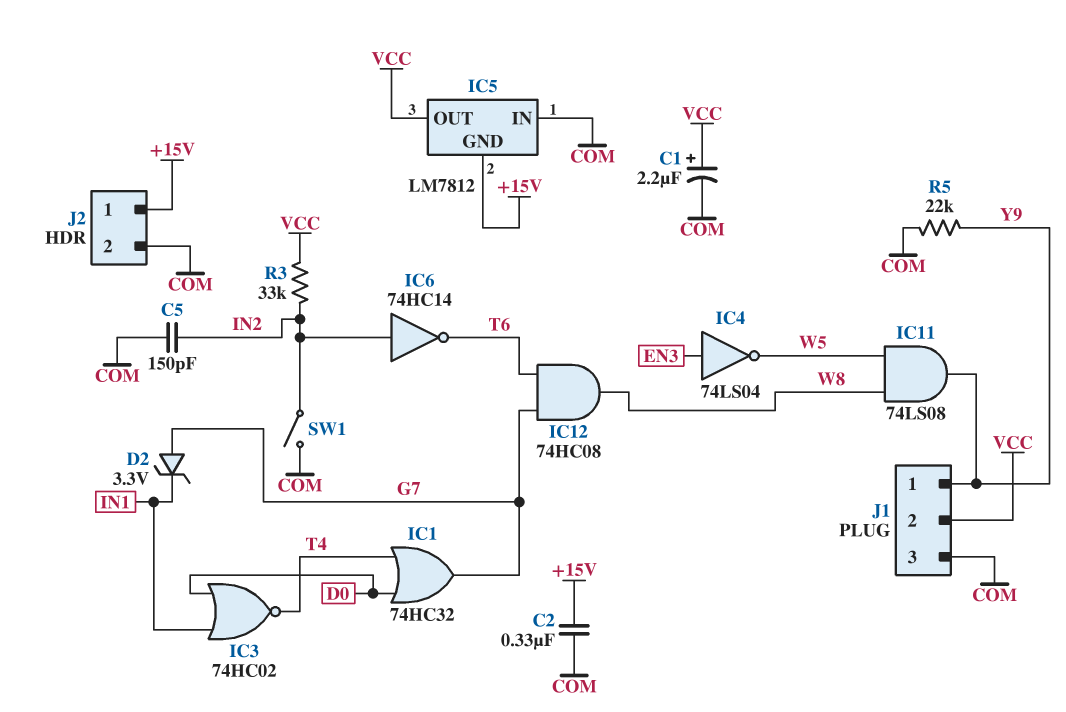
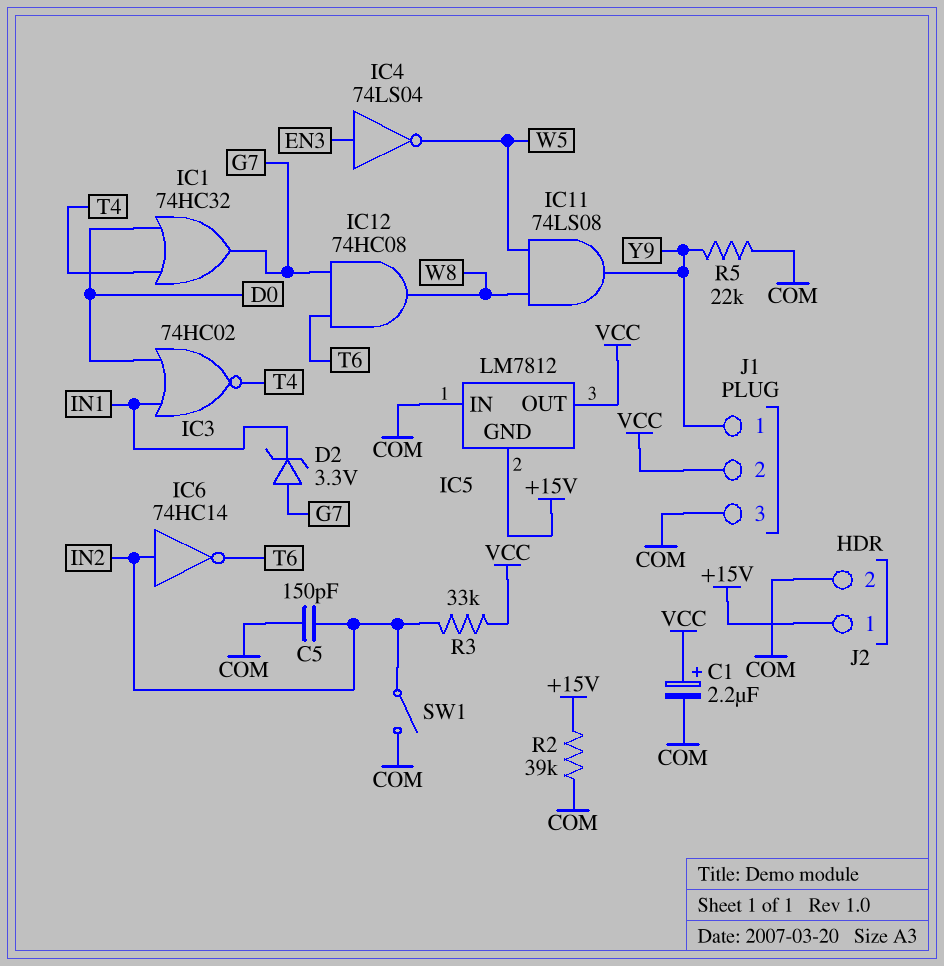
C2: 330nF (+15V, COM) -> none
R2: none -> 39k (+15V, COM)

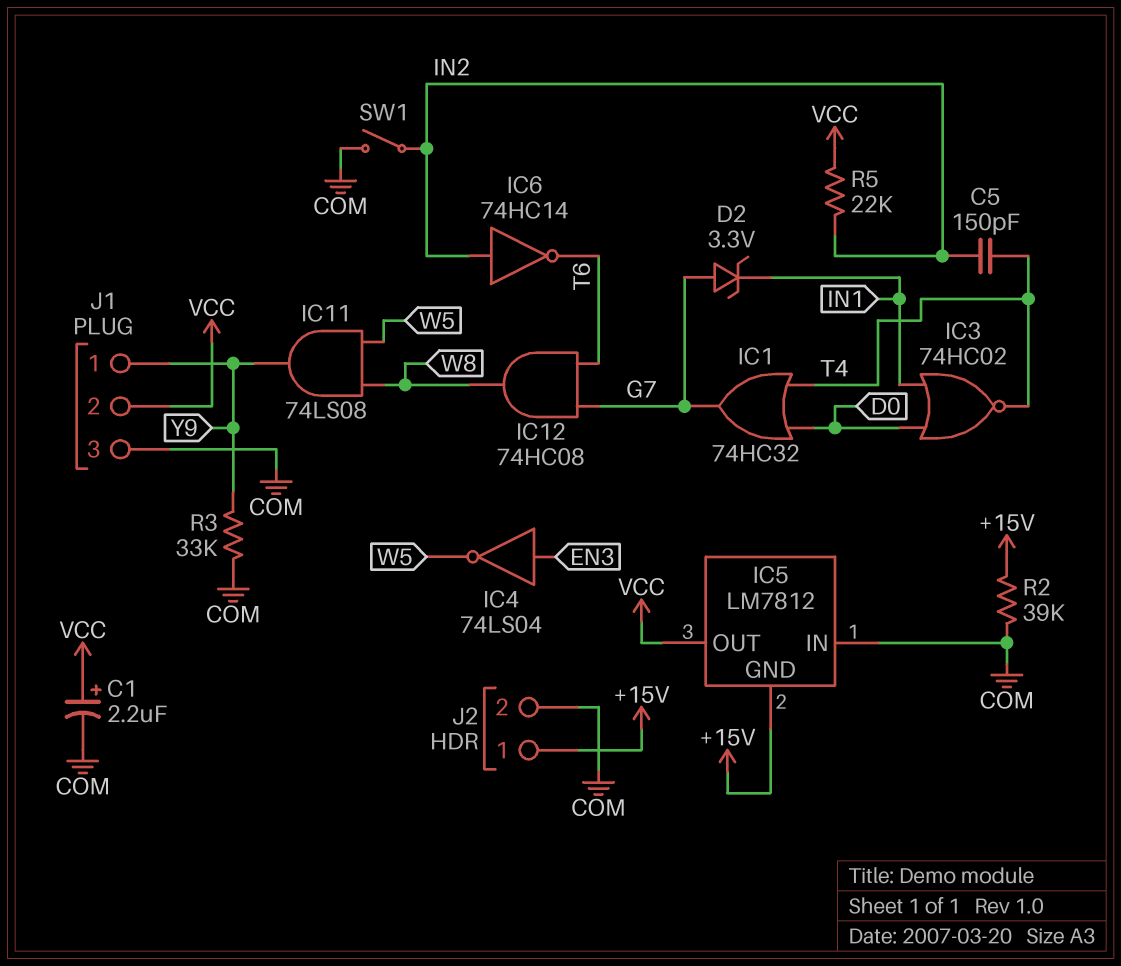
C5: 150pF (COM, IN2) -> 150pF (IN2, T4)
R3: 33k (IN2, VCC) -> 33k (COM, Y9)
R5: 22k (COM, Y9) -> 22k (IN2, VCC)

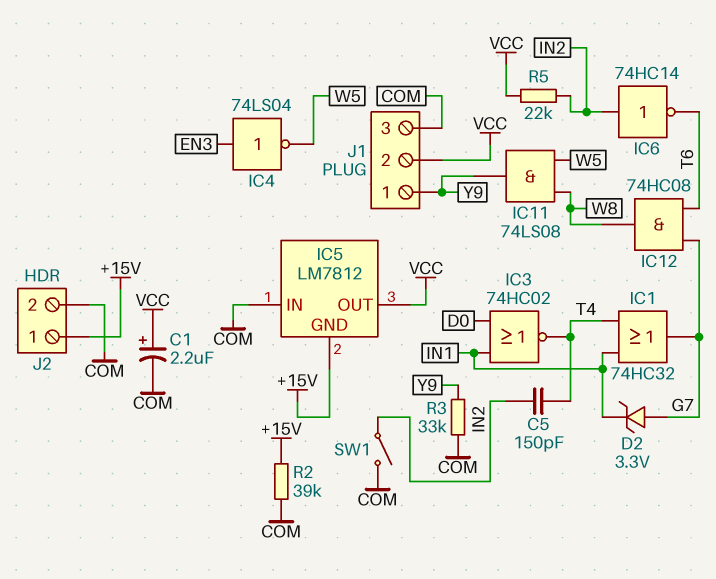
IC1: OR 74HC32 (in D0, in T4, out G7) -> OR 74HC32 (in IN1, in T4, out G7)

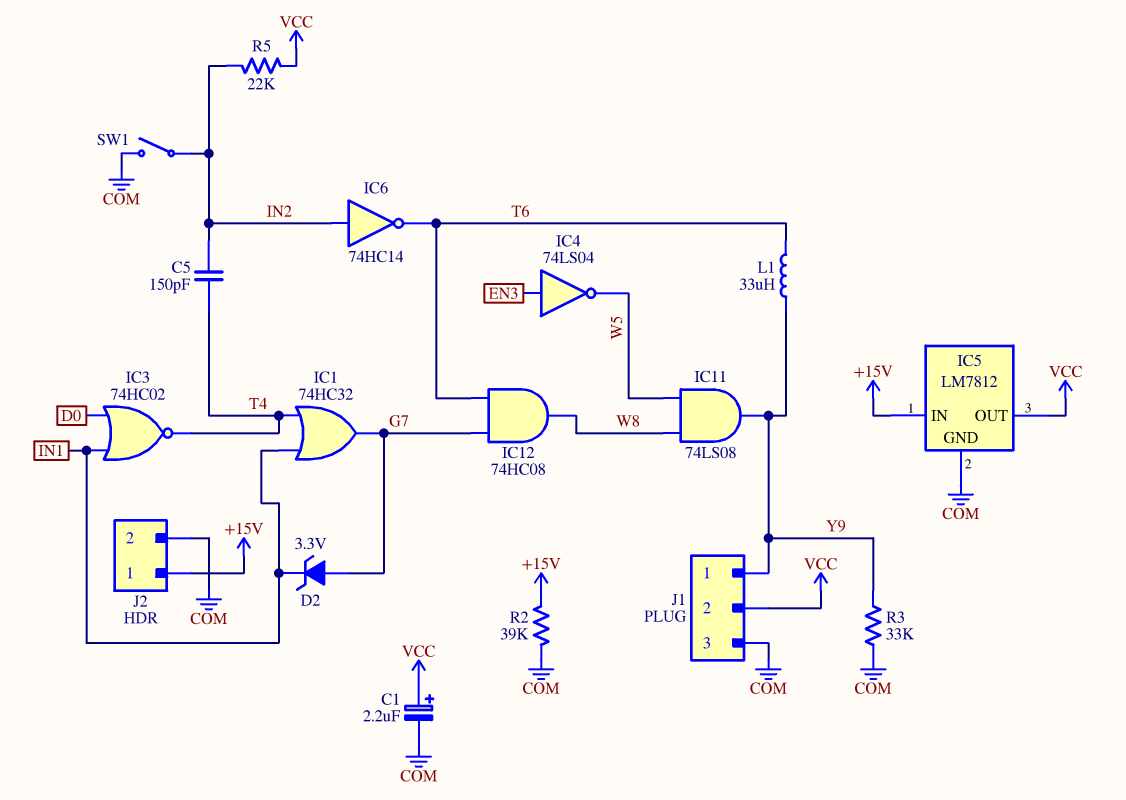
IC5 pin GND: +15V -> COM
IC5 pin IN: COM -> +15V
L1: none -> 33uH (T6, Y9)

